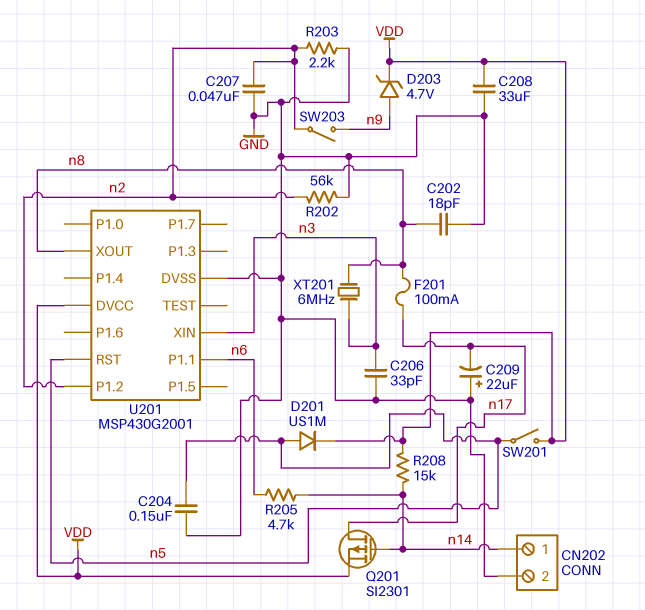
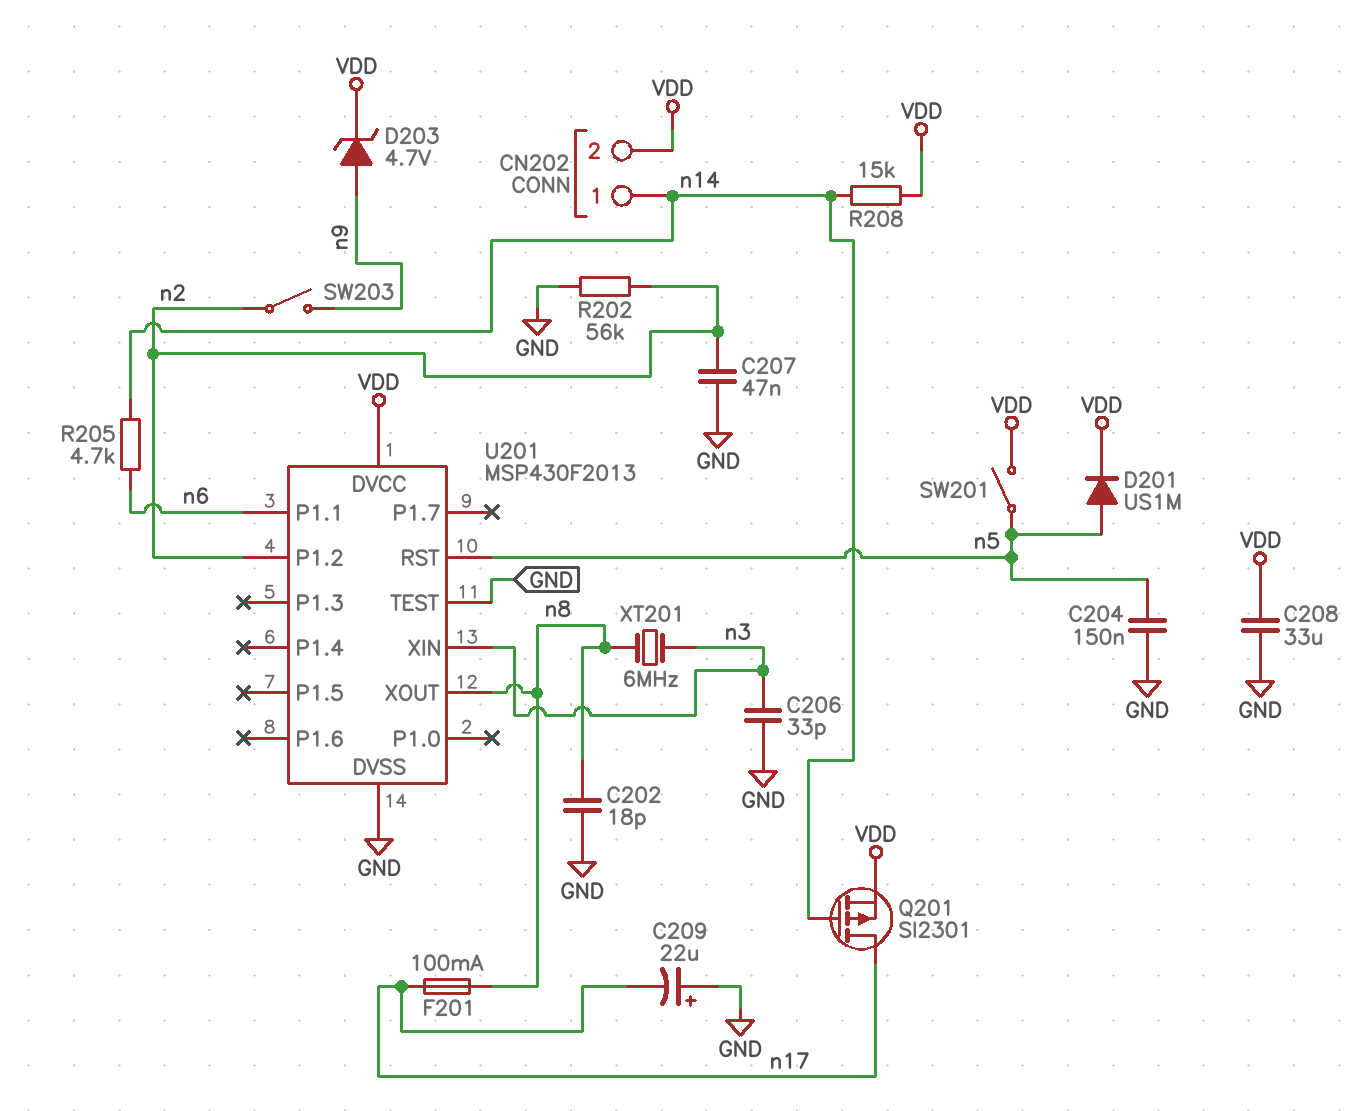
CN202 pin 2: GND -> VDD
R203: 2.2k (GND, n2) -> none
U201: MSP430G2001 -> MSP430F2013
U201 pin TEST: none -> GND

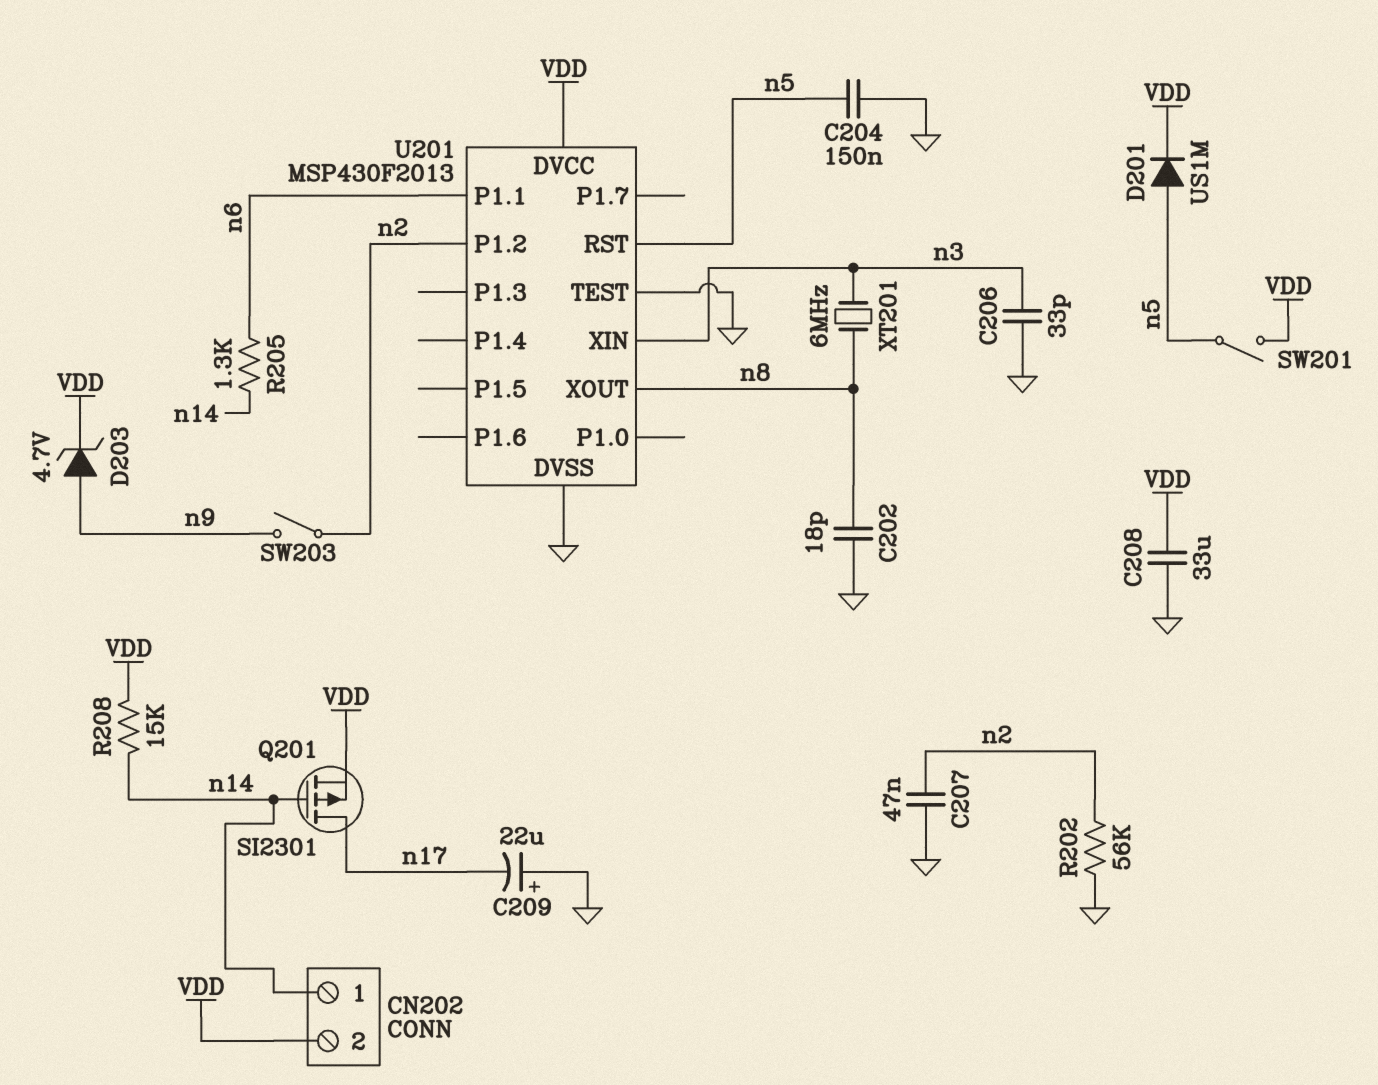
F201: 100mA (n8, n17) -> none
R205: 4.7k (n6, n14) -> 1.3k (n6, n14)

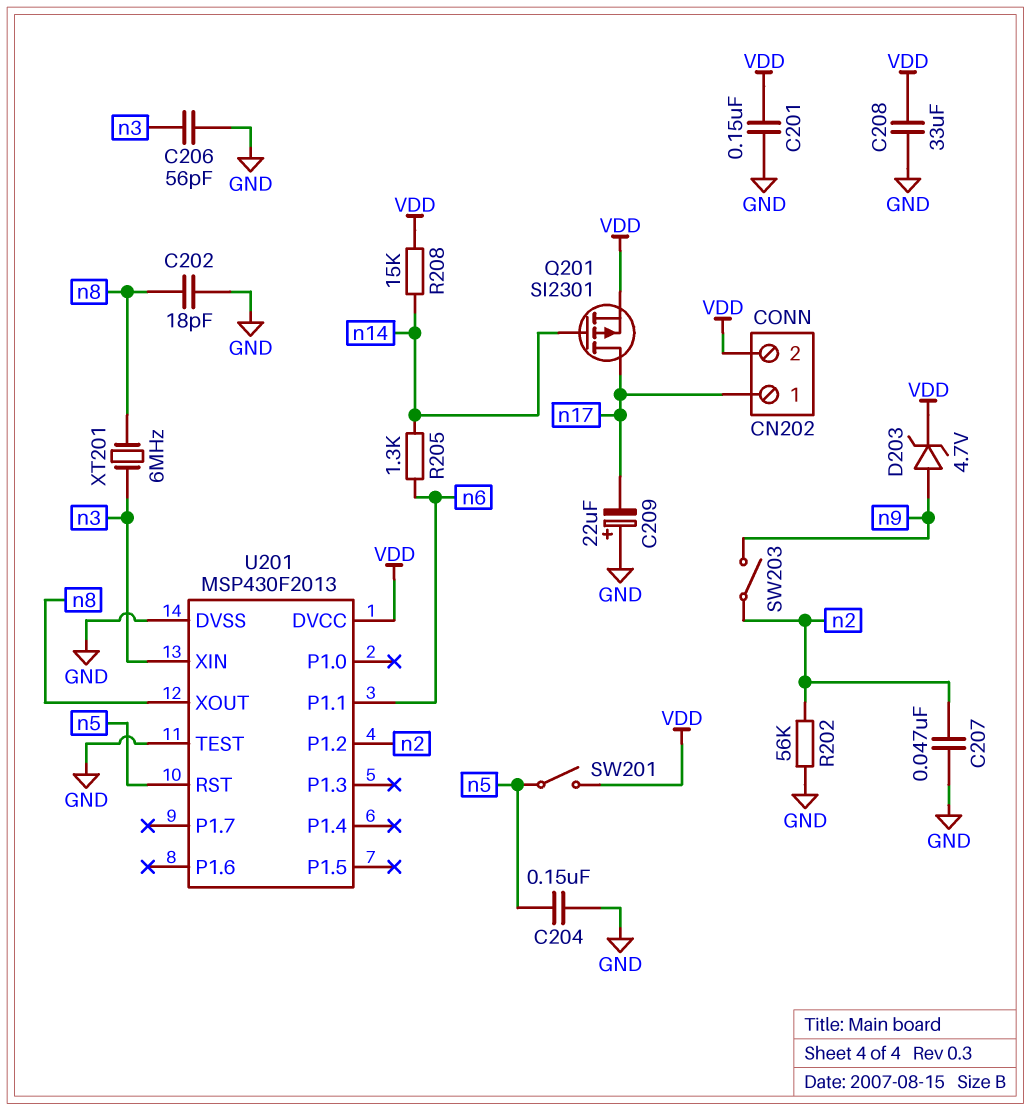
C201: none -> 150nF (GND, VDD)
C206: 33pF (GND, n3) -> 56pF (GND, n3)
CN202 pin 1: n14 -> n17
D201: diode US1M (A n5, K VDD) -> none

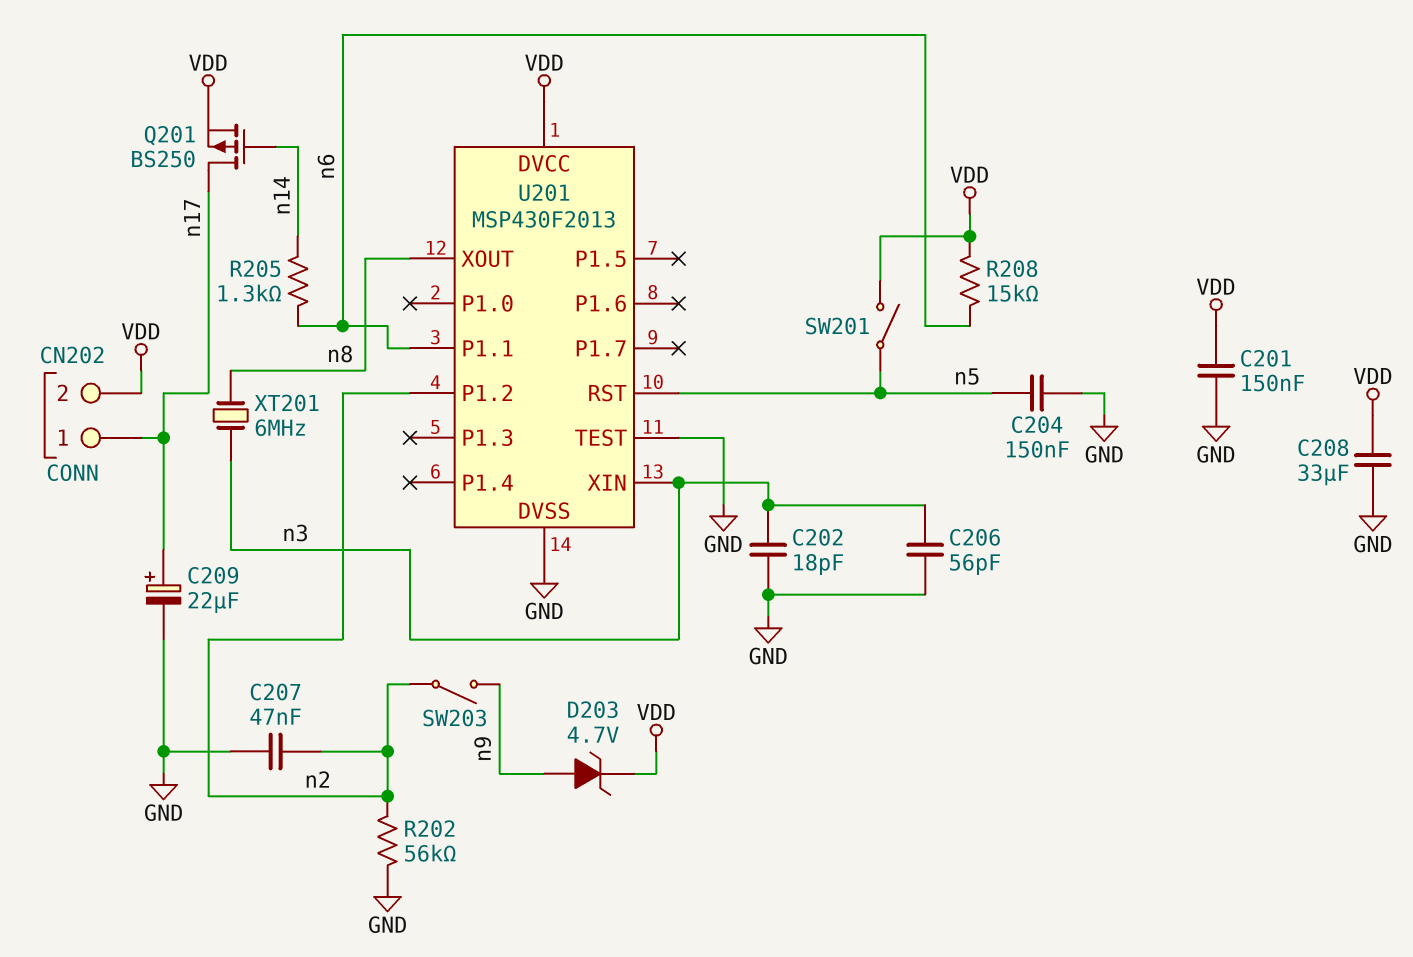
C202: 18pF (GND, n8) -> 18pF (GND, n3)
C209: 22uF (plus GND, minus n17) -> 22uF (plus n17, minus GND)
Q201: PMOS SI2301 (G n14, D n17, S VDD) -> PMOS BS250 (G n14, D n17, S VDD)
R208: 15k (VDD, n14) -> 15k (VDD, n6)

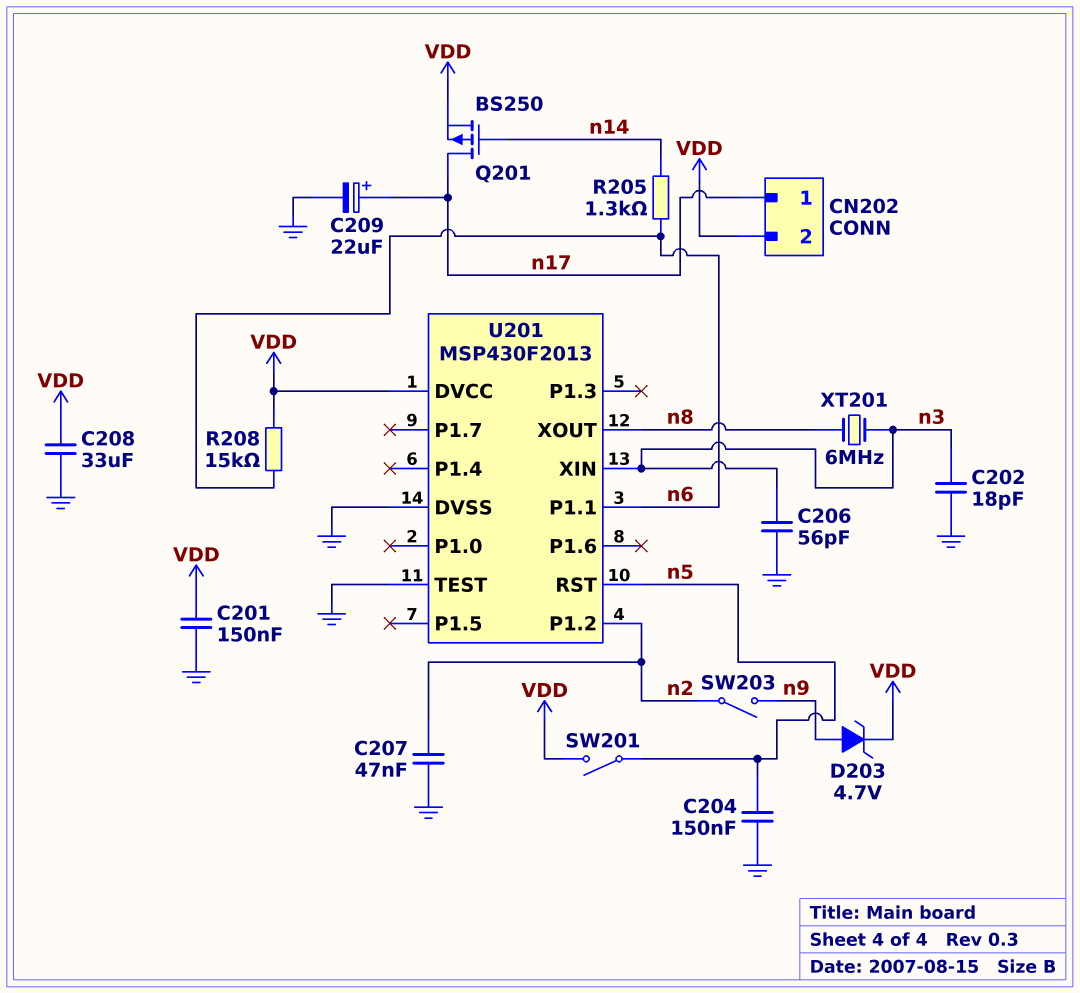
R202: 56k (GND, n2) -> none

